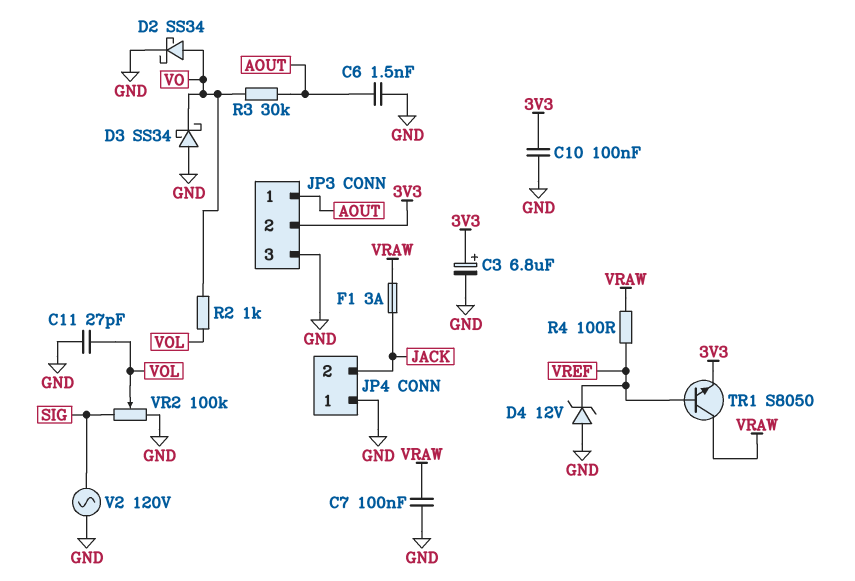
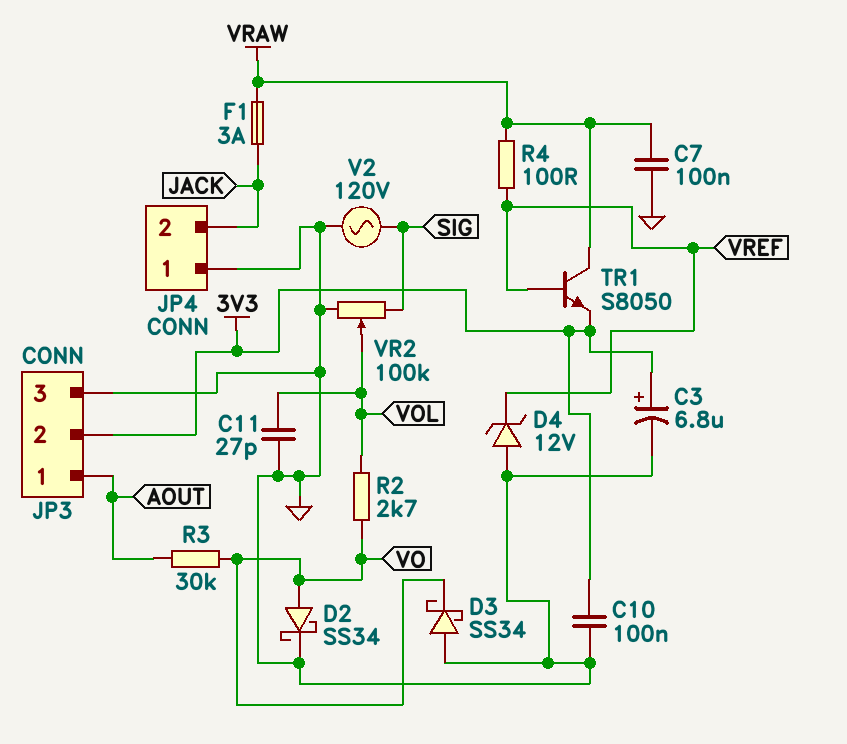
C6: 1.5nF (AOUT, GND) -> none
R2: 1k (VO, VOL) -> 2.7k (VO, VOL)

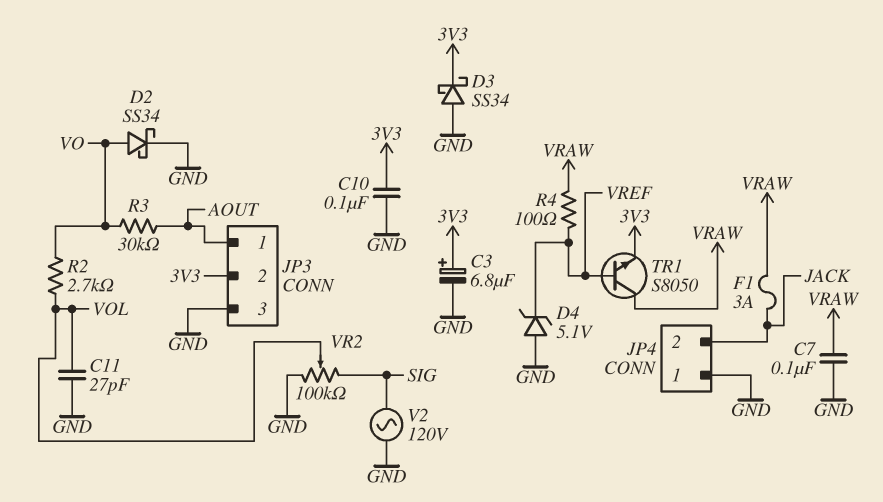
D3: schottky SS34 (A GND, K VO) -> schottky SS34 (A GND, K 3V3)
D4: zener 12V (A GND, K VREF) -> zener 5.1V (A GND, K VREF)

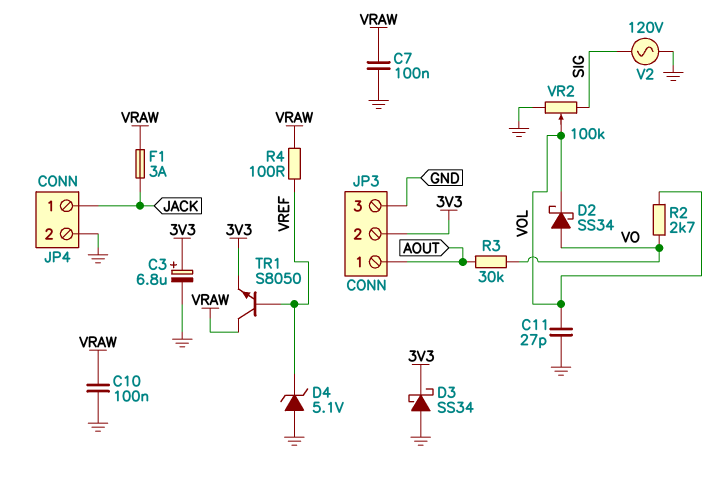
C10: 100nF (3V3, GND) -> 100nF (GND, VRAW)
D2: schottky SS34 (A VO, K GND) -> schottky SS34 (A VO, K VOL)
JP4 pin 1: GND -> JACK
JP4 pin 2: JACK -> GND

